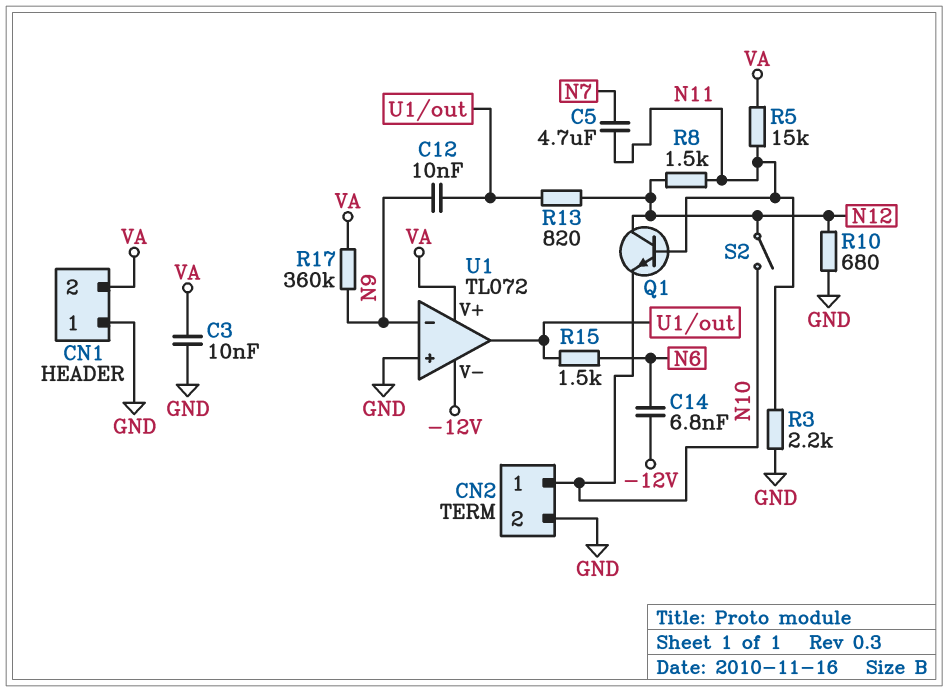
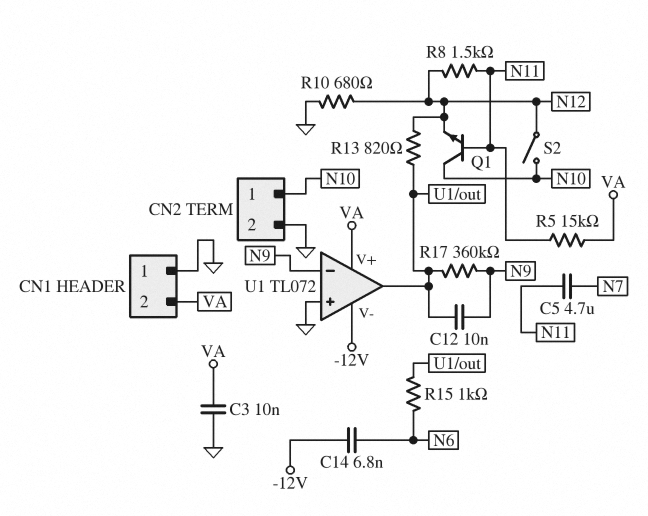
Q1: NPN (B N11, C N12, E N10) -> NPN (B N11, C N10, E N12)
R3: 2.2k (GND, N11) -> none
R15: 1.5k (N6, U1/out) -> 1k (N6, U1/out)
R17: 360k (N9, VA) -> 360k (N9, U1/out)

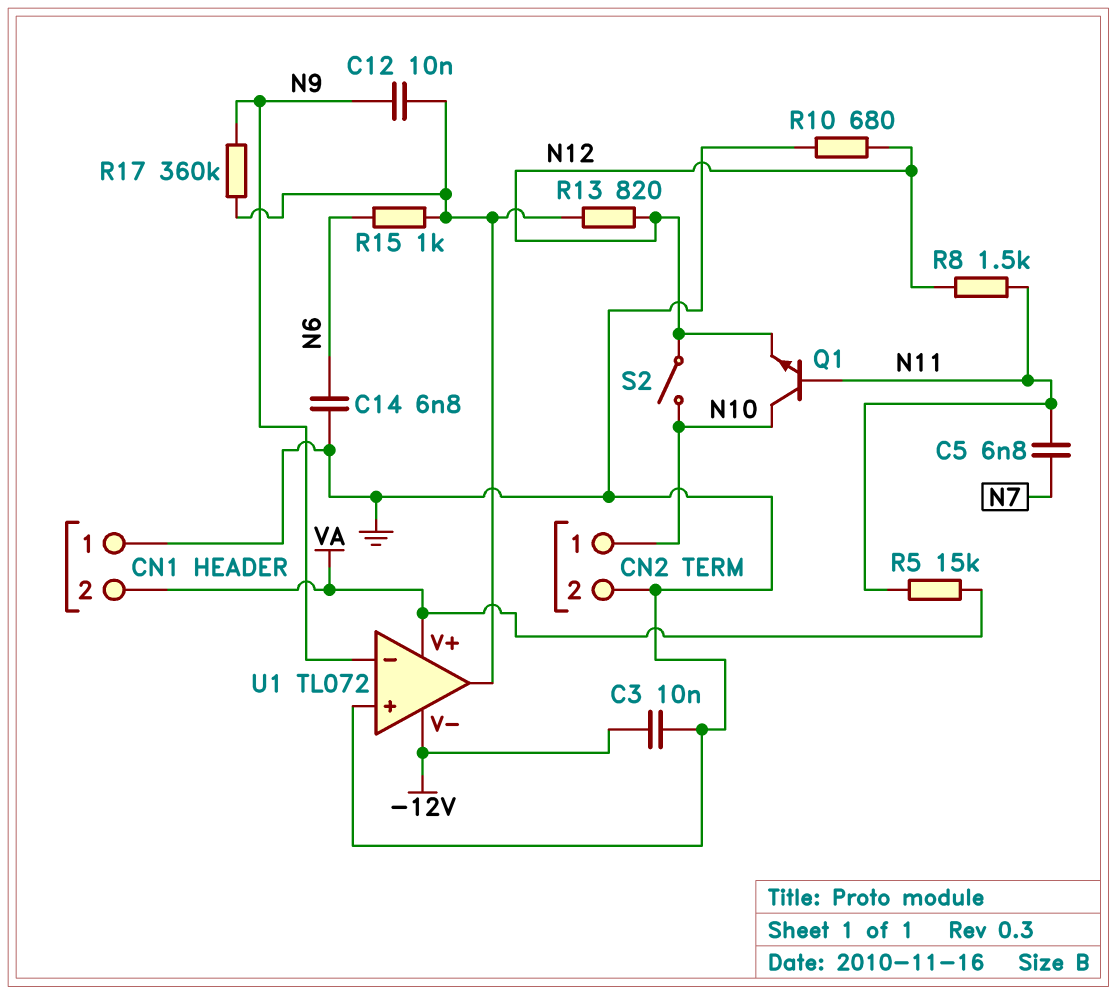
C3: 10nF (GND, VA) -> 10nF (-12V, GND)
C5: 4.7uF (N7, N11) -> 6.8nF (N7, N11)
C14: 6.8nF (-12V, N6) -> 6.8nF (GND, N6)

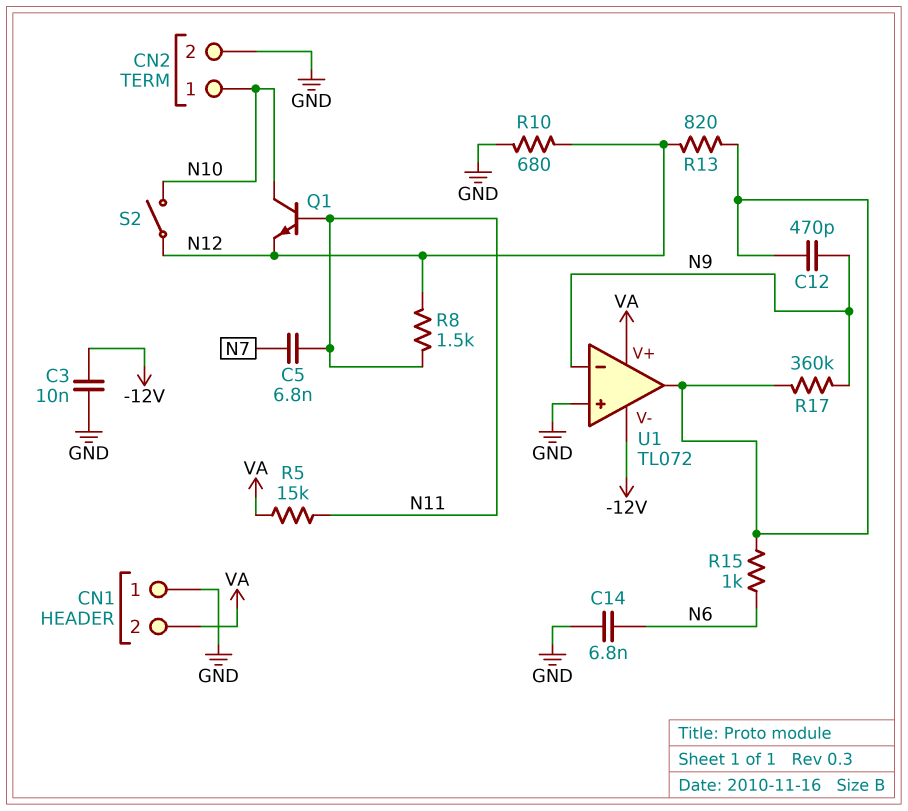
C12: 10nF (N9, U1/out) -> 470pF (N9, U1/out)

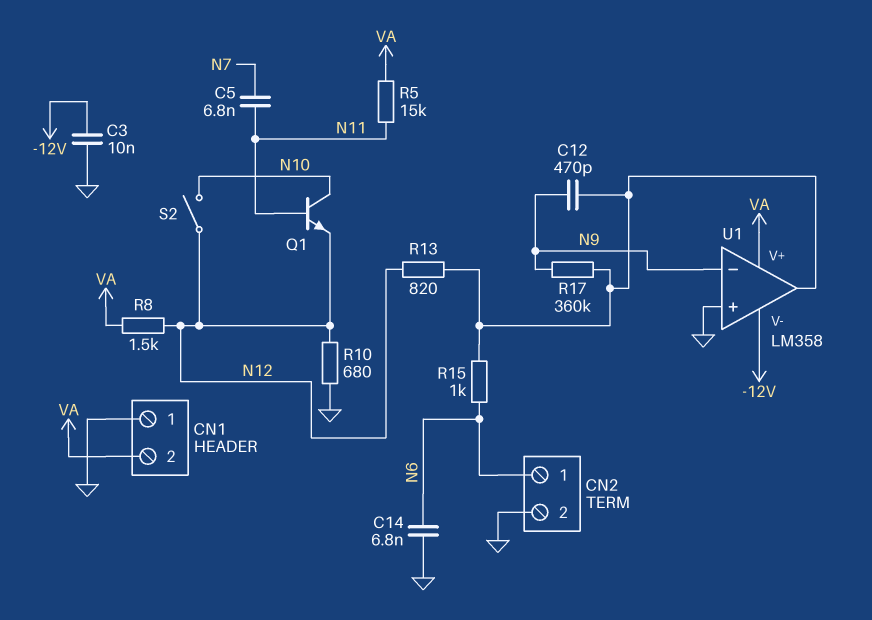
CN2 pin 1: N10 -> N6
R8: 1.5k (N11, N12) -> 1.5k (N12, VA)
U1: TL072 -> LM358

